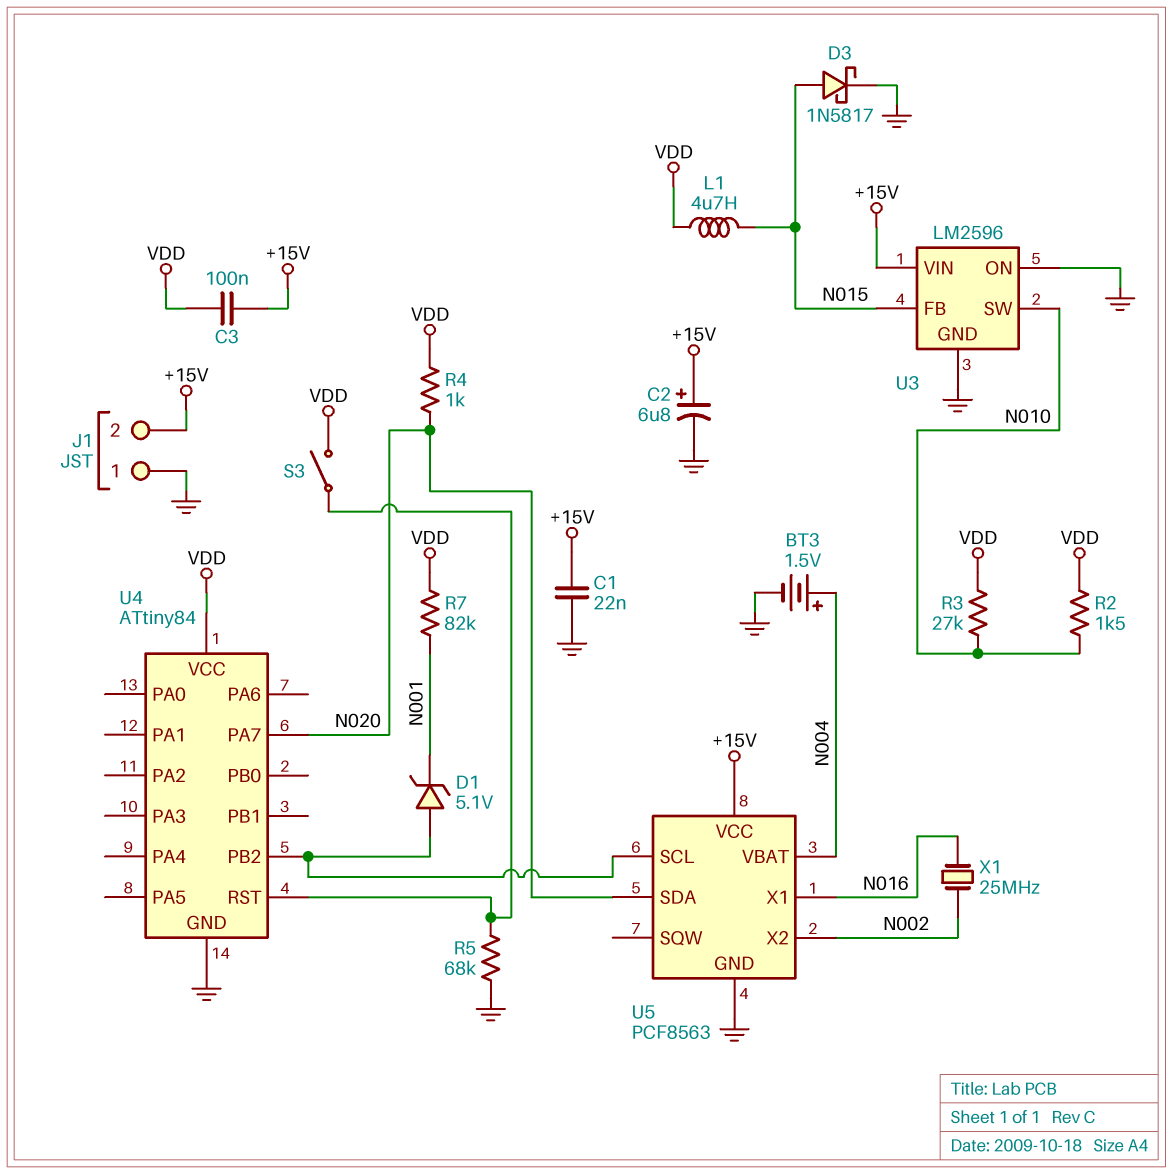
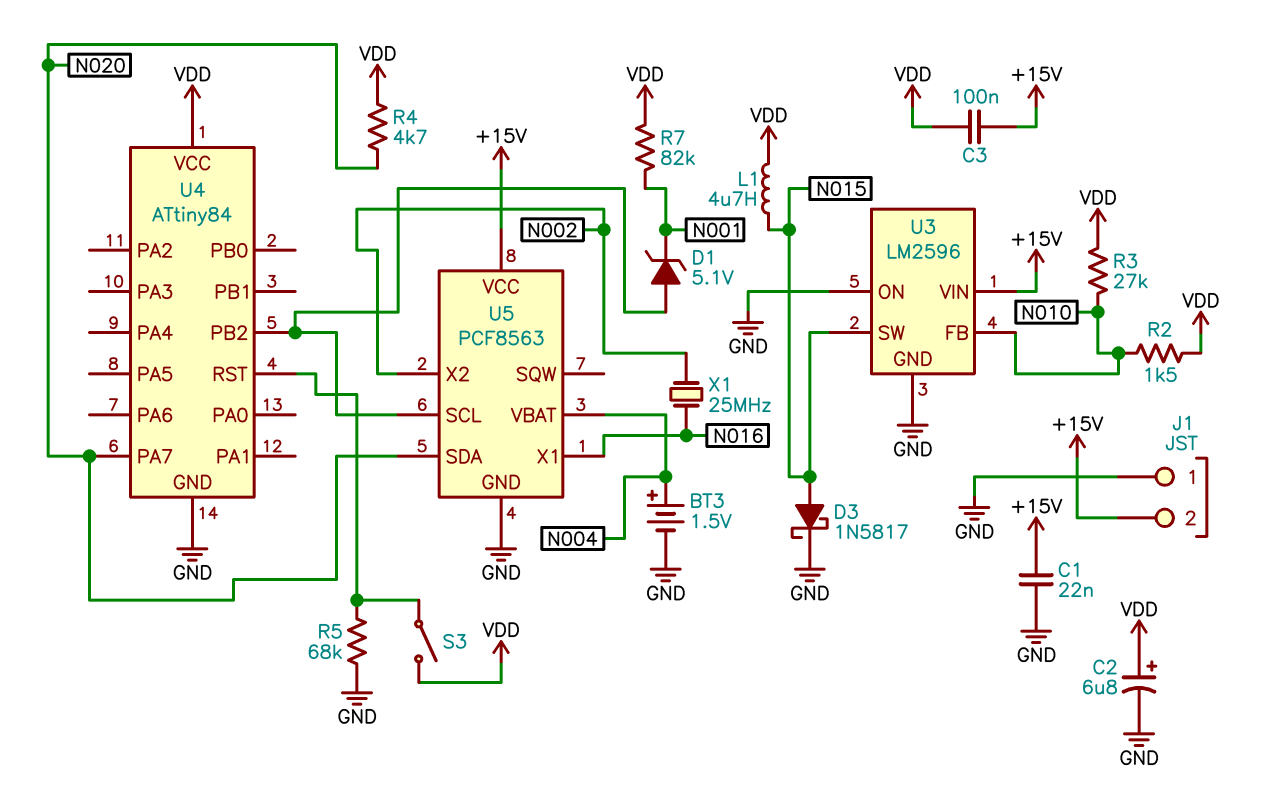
C2: 6.8uF (plus +15V, minus GND) -> 6.8uF (plus VDD, minus GND)
R4: 1k (N020, VDD) -> 4.7k (N020, VDD)
U3 pin FB: N015 -> N010
U3 pin SW: N010 -> N015

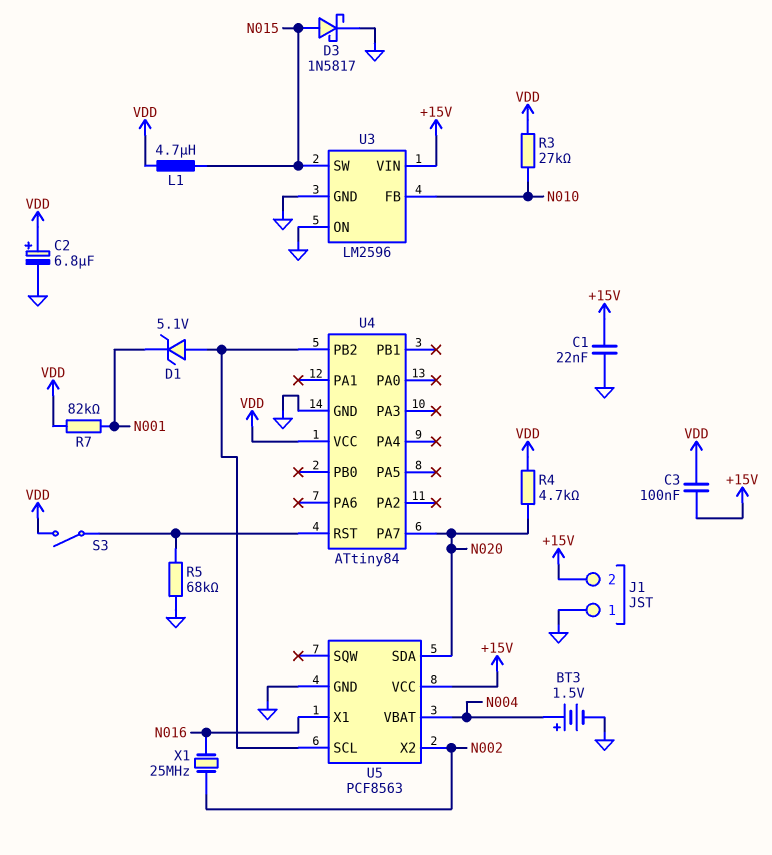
R2: 1.5k (N010, VDD) -> none

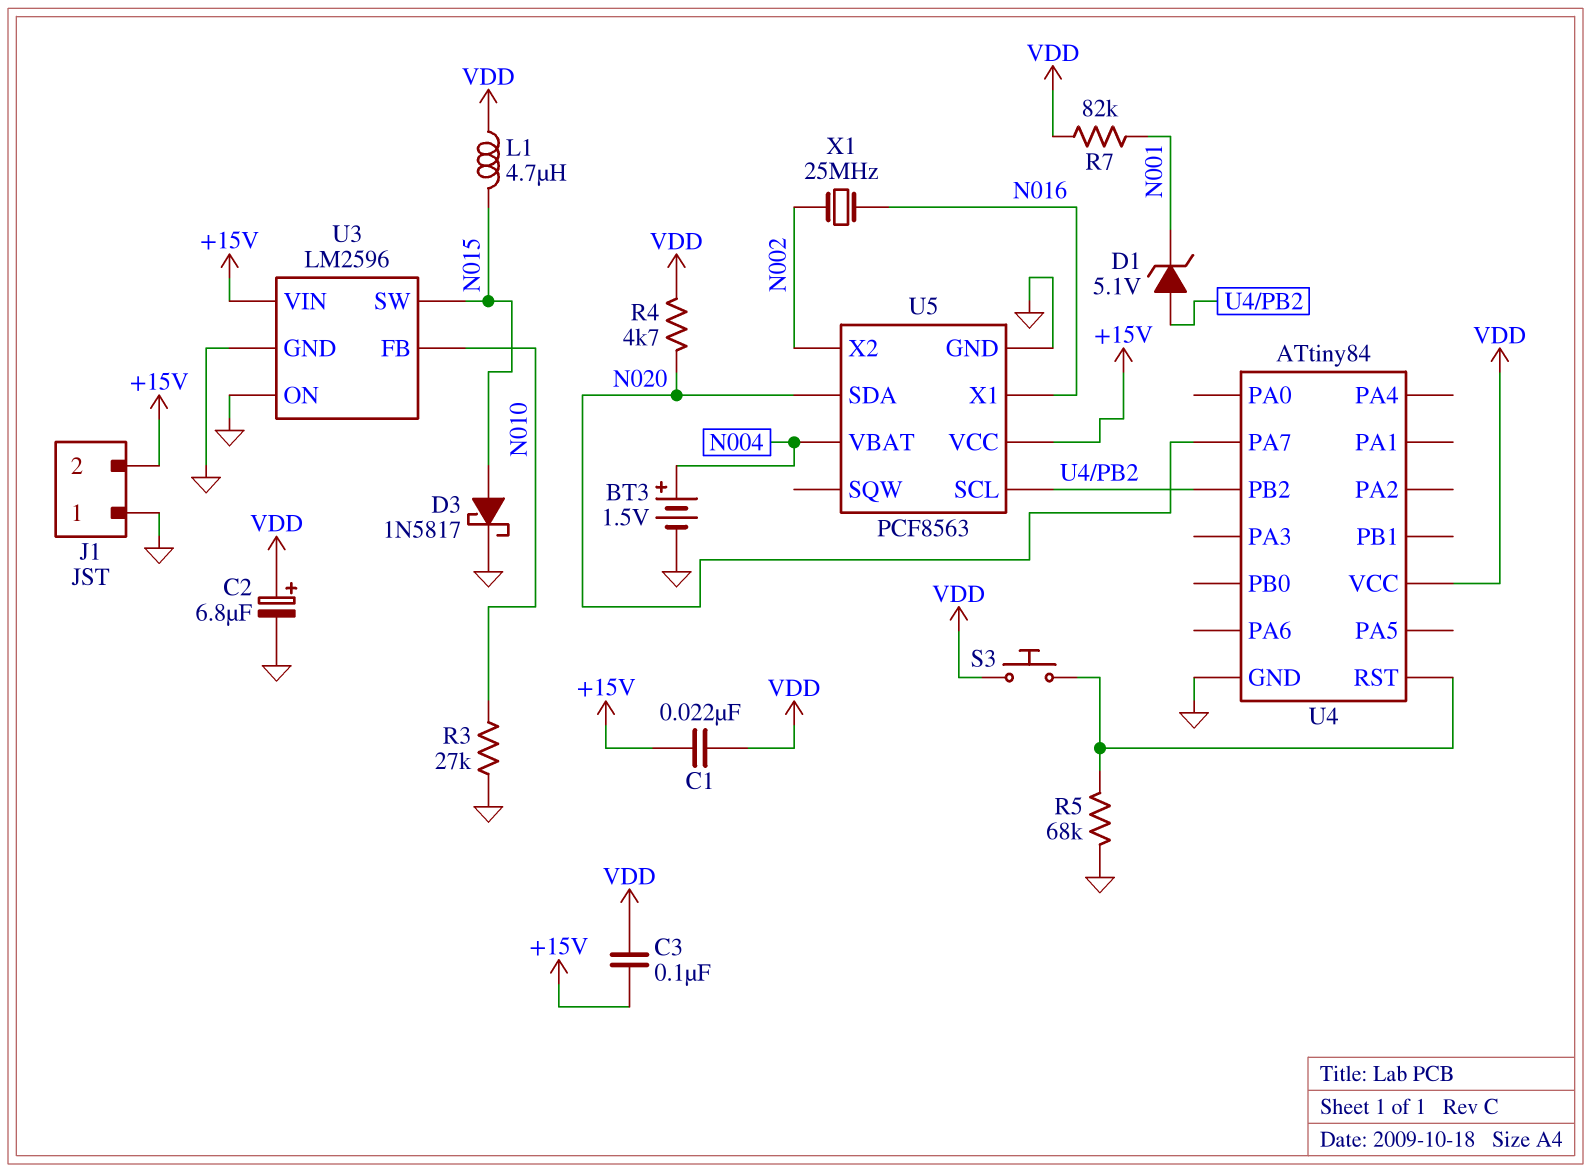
C1: 22nF (+15V, GND) -> 22nF (+15V, VDD)
R3: 27k (N010, VDD) -> 27k (GND, N010)
S3: switch (U4/RST, VDD) -> button (U4/RST, VDD)

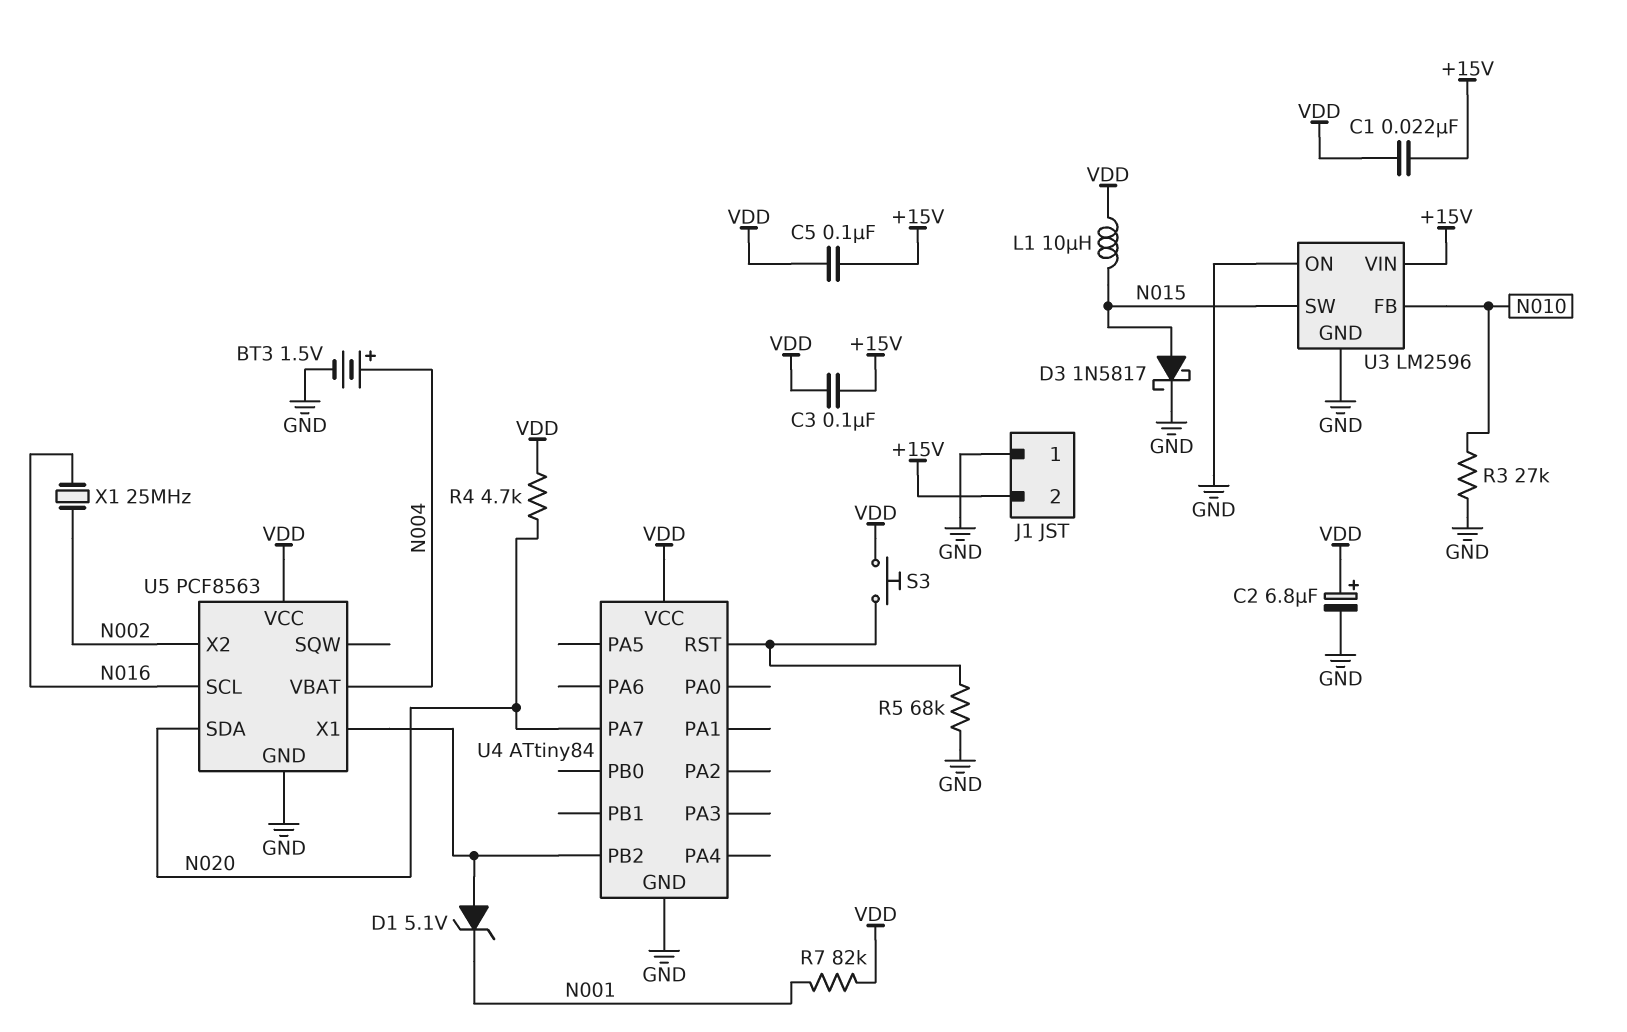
C5: none -> 100nF (+15V, VDD)
L1: 4.7uH (N015, VDD) -> 10uH (N015, VDD)
U5 pin SCL: U4/PB2 -> N016
U5 pin VCC: +15V -> VDD
U5 pin X1: N016 -> U4/PB2

